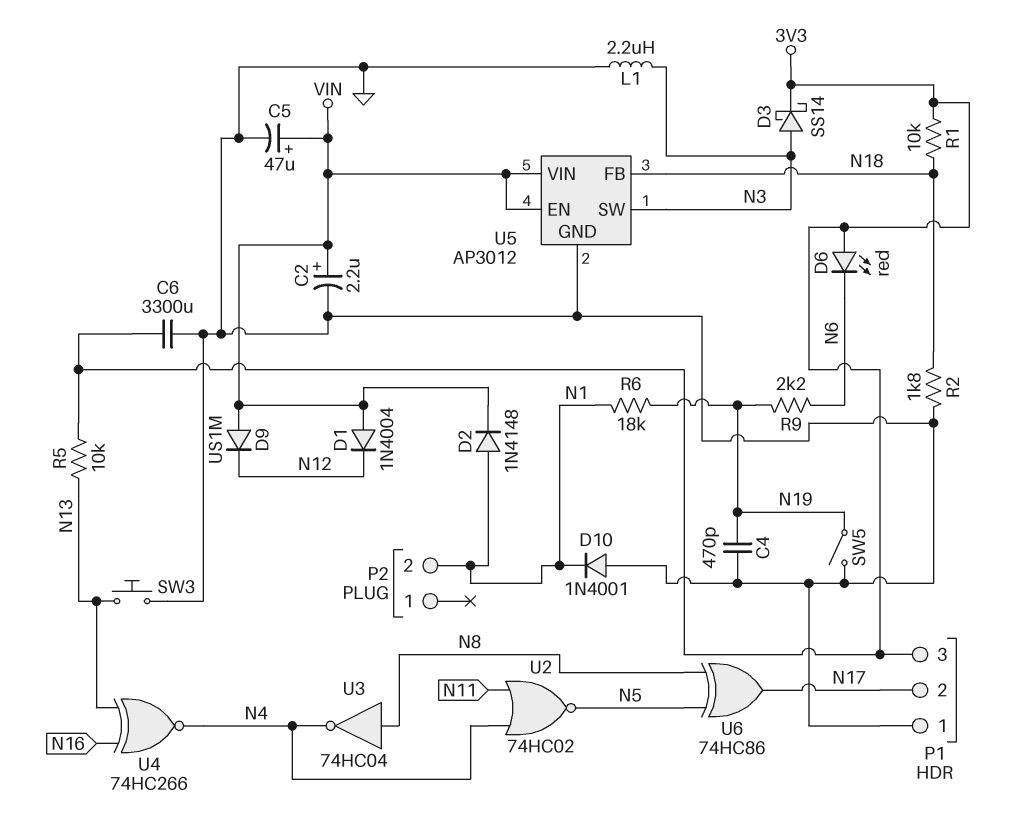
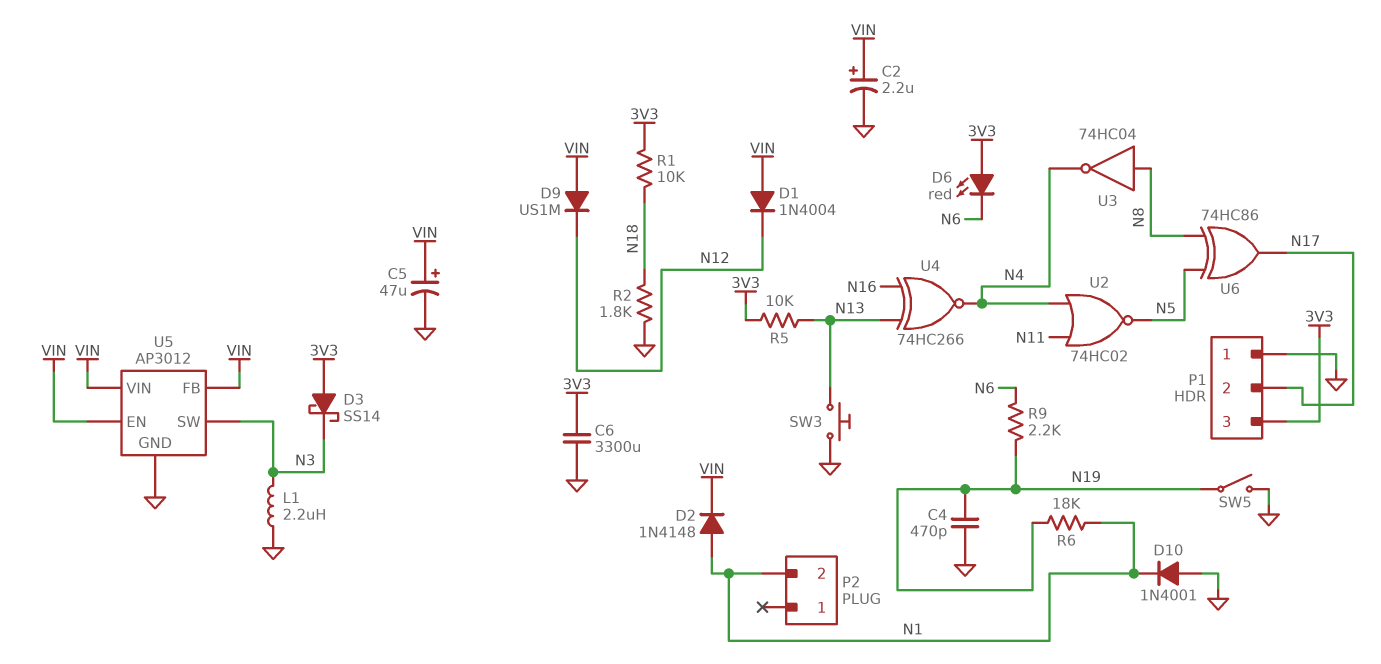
D3: schottky SS14 (A N3, K 3V3) -> schottky SS14 (A 3V3, K N3)
U5 pin FB: N18 -> VIN

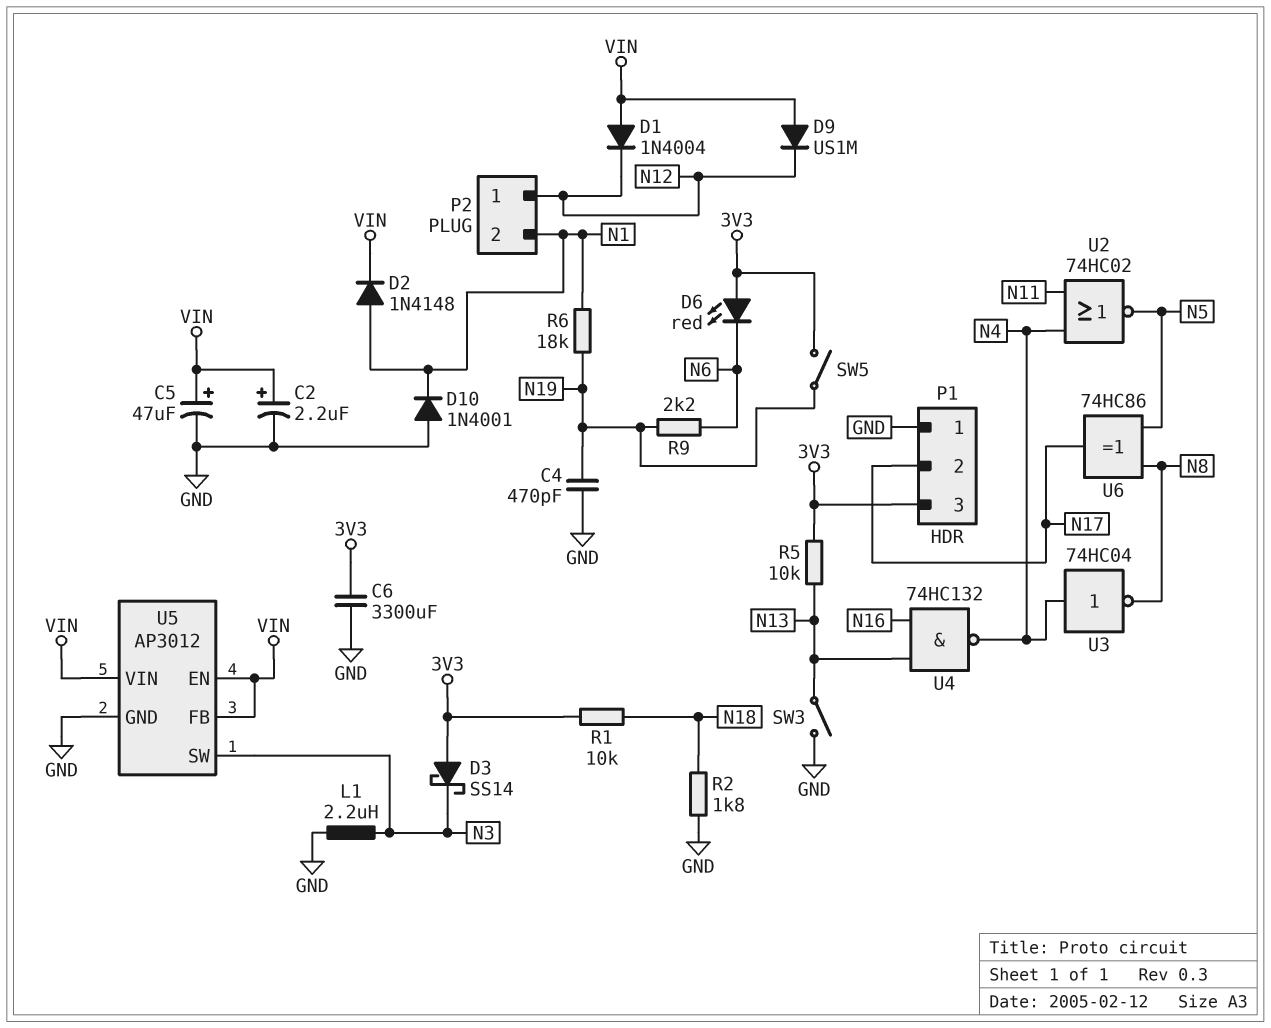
P2 pin 1: none -> N12
SW3: button (GND, N13) -> switch (GND, N13)
SW5: switch (GND, N19) -> switch (3V3, N19)
U3: NOT 74HC04 (in N8, out N4) -> NOT 74HC04 (in N4, out N8)
U4: XNOR 74HC266 (in N13, in N16, out N4) -> NAND 74HC132 (in N13, in N16, out N4)

